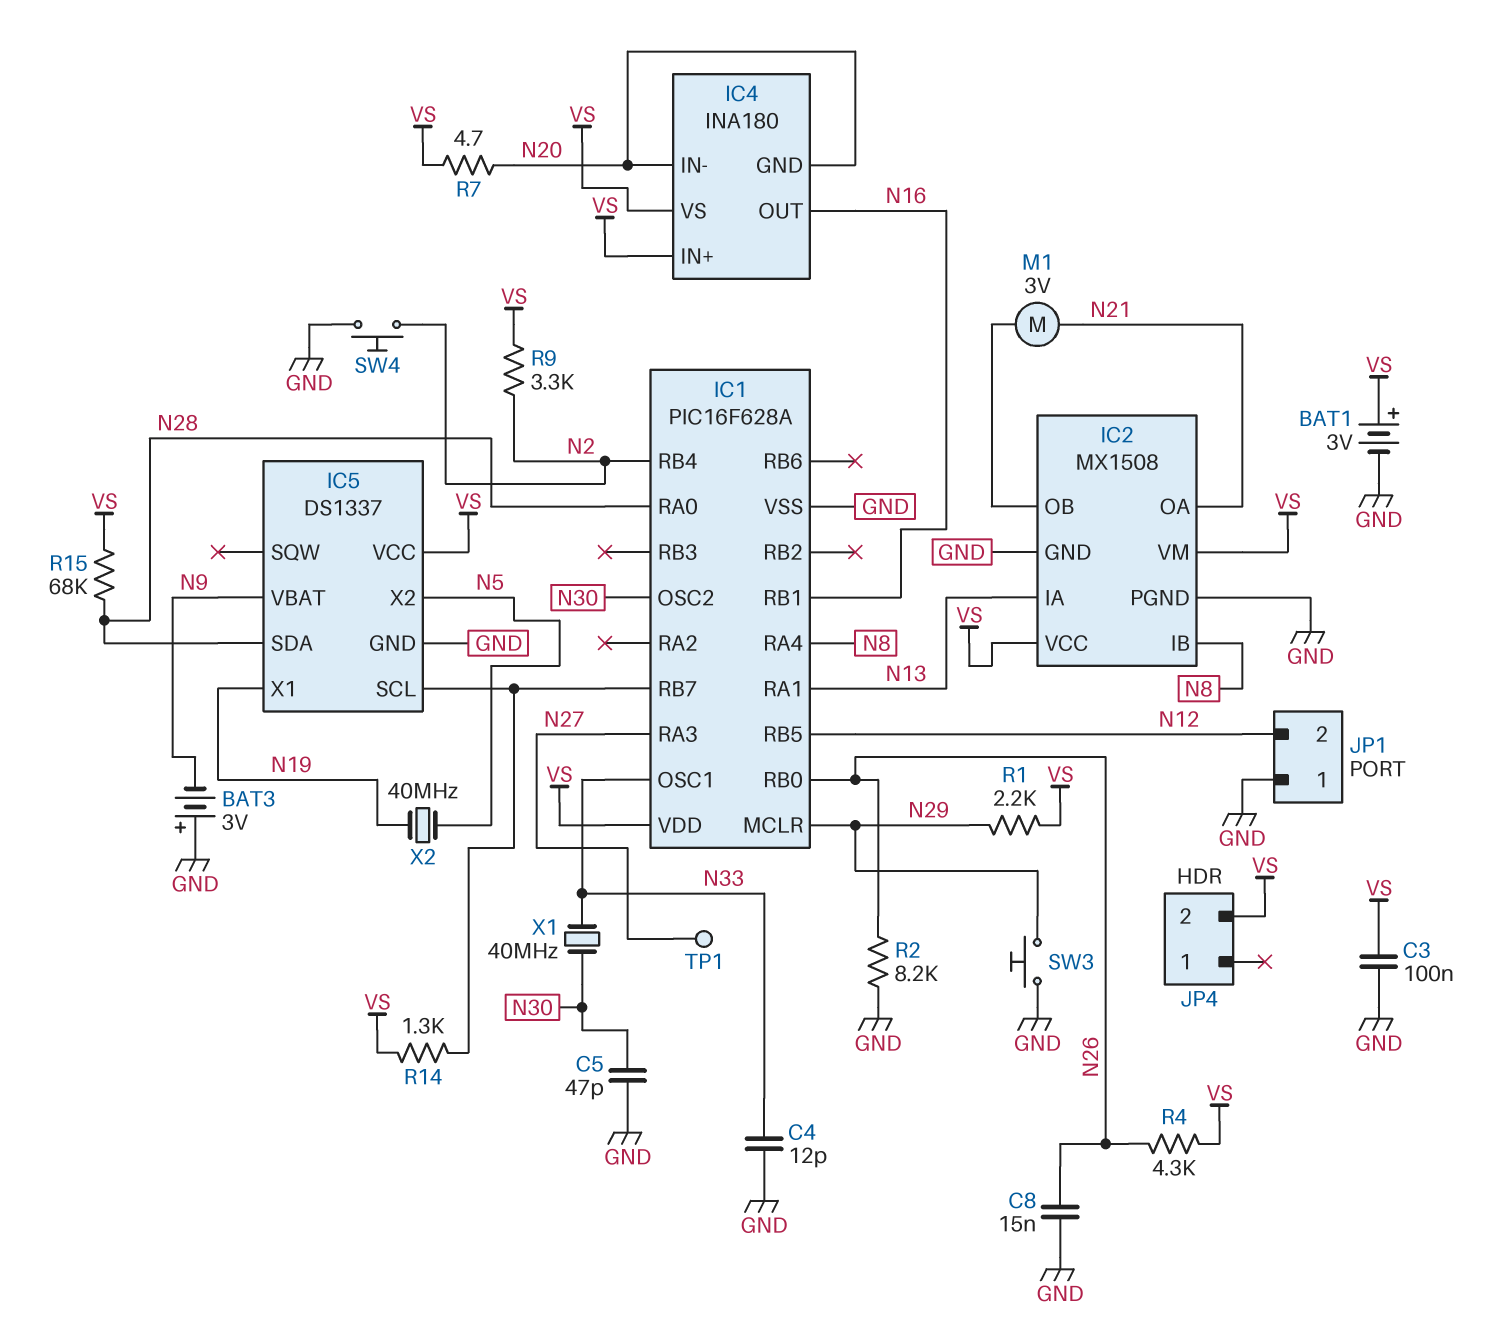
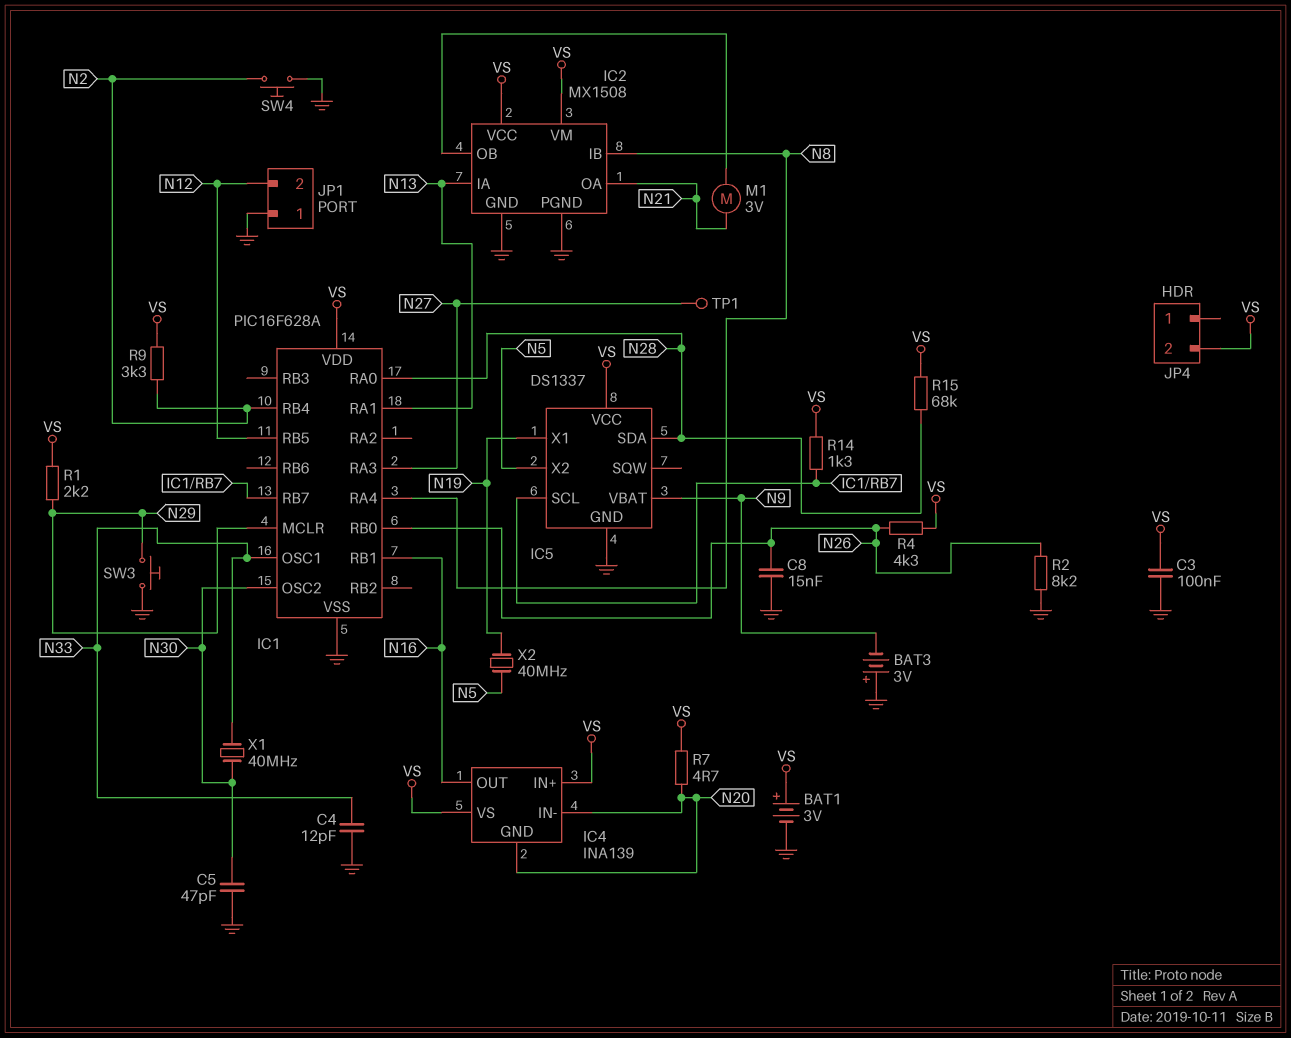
IC4: INA180 -> INA139

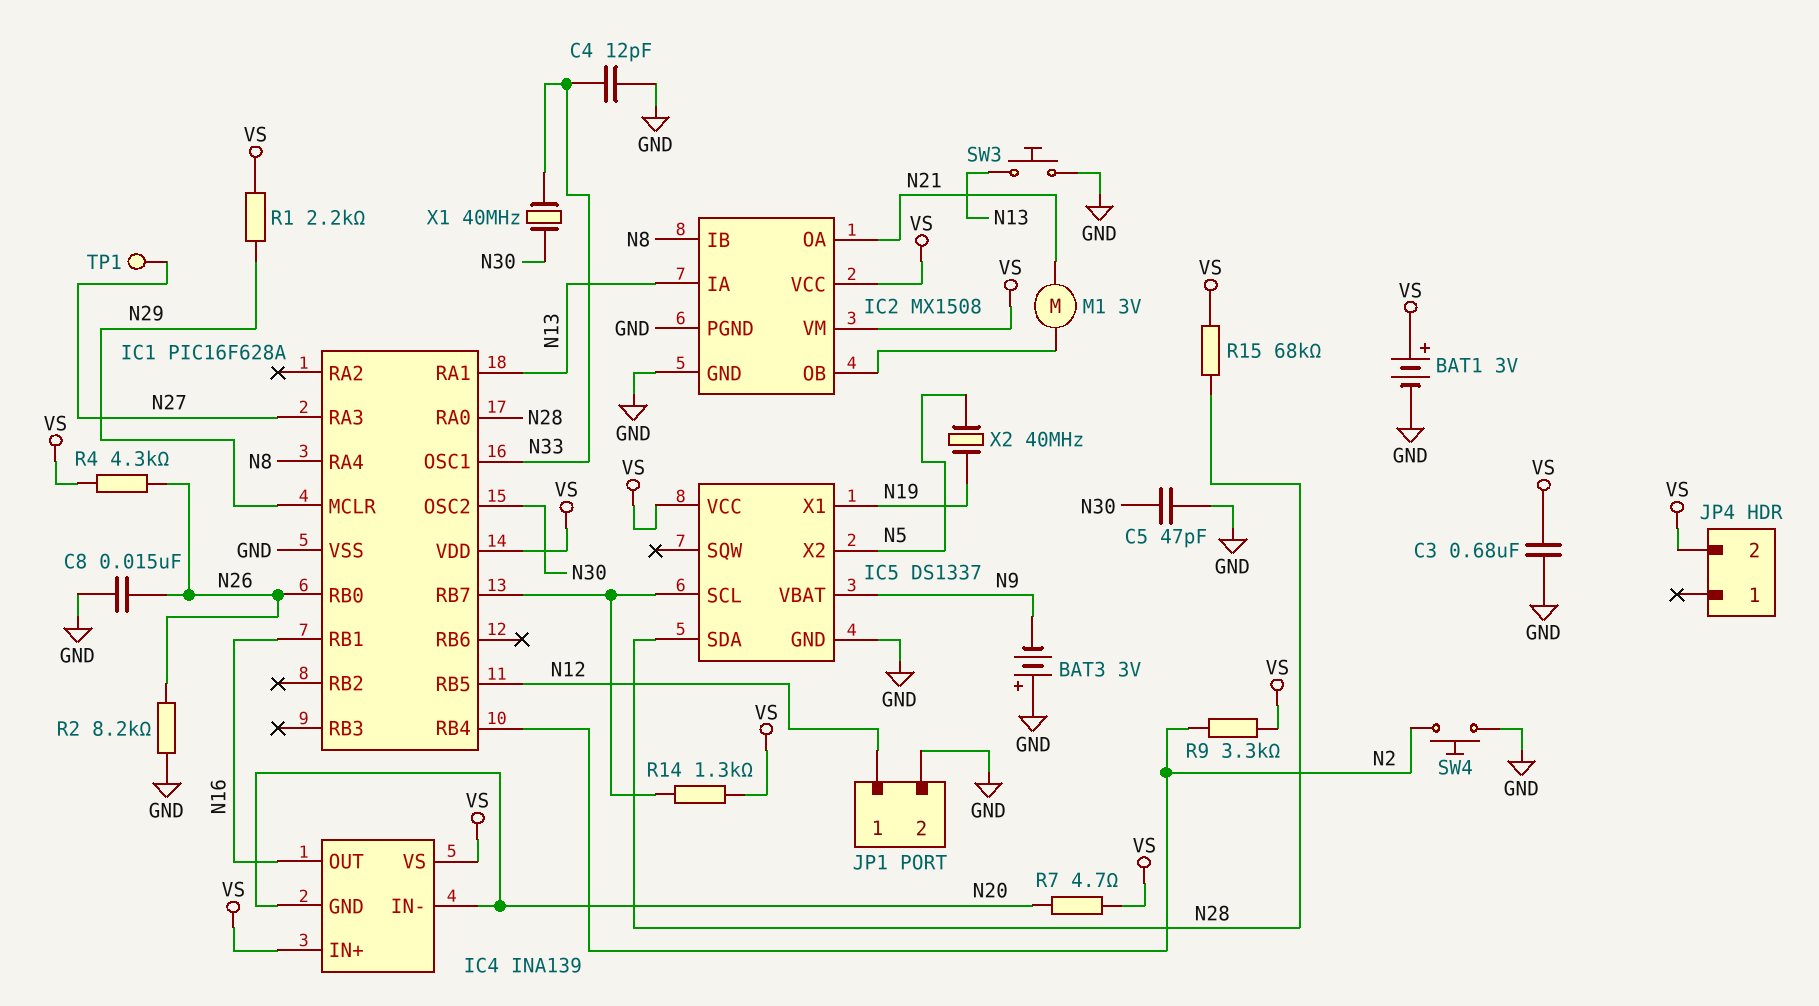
C3: 100nF (GND, VS) -> 680nF (GND, VS)
JP1 pin 1: GND -> N12
JP1 pin 2: N12 -> GND
SW3: button (GND, N29) -> button (GND, N13)

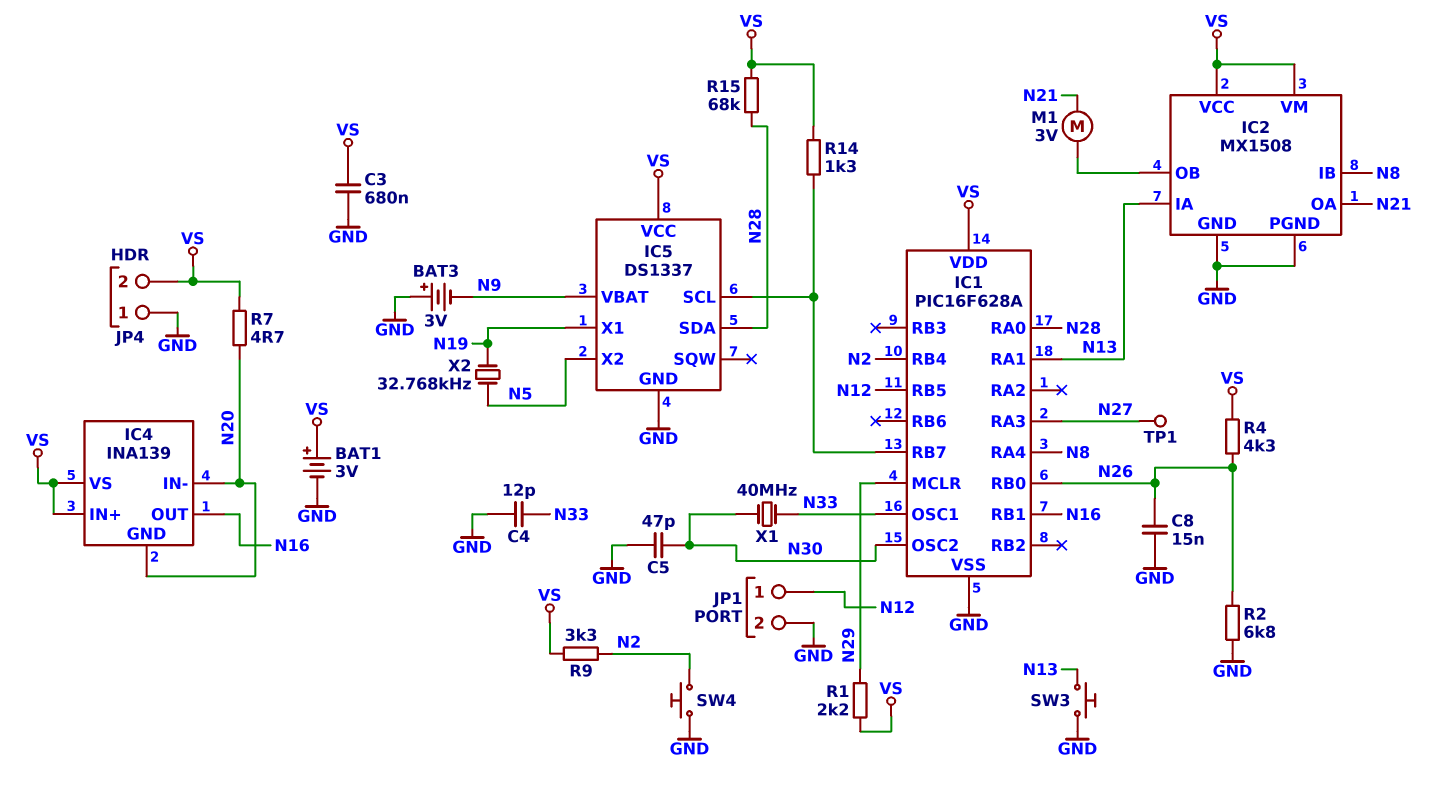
JP4 pin 1: none -> GND
R2: 8.2k (GND, N26) -> 6.8k (GND, N26)
X2: 40MHz (N5, N19) -> 32.768kHz (N5, N19)

